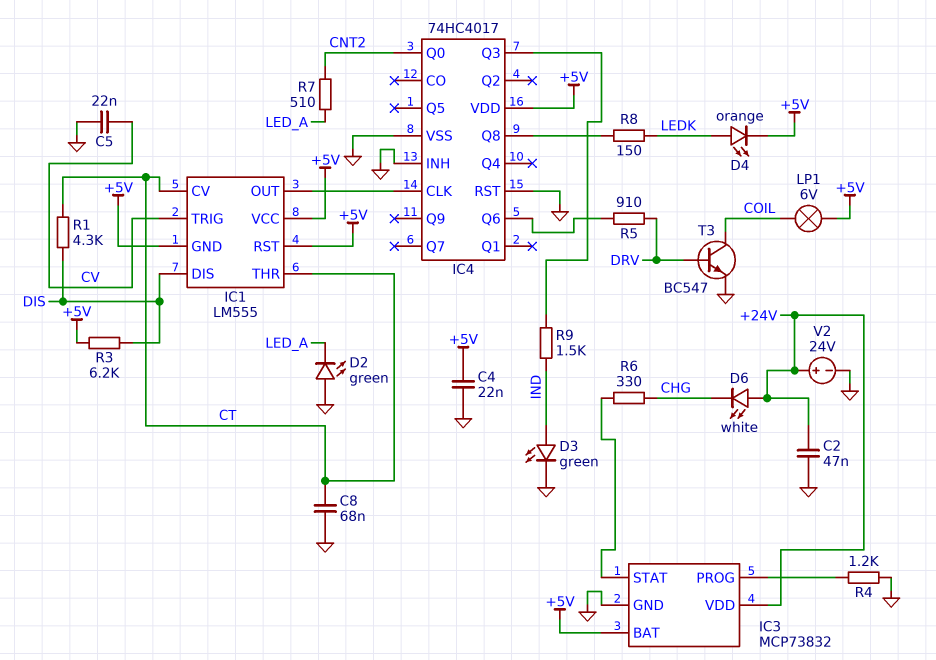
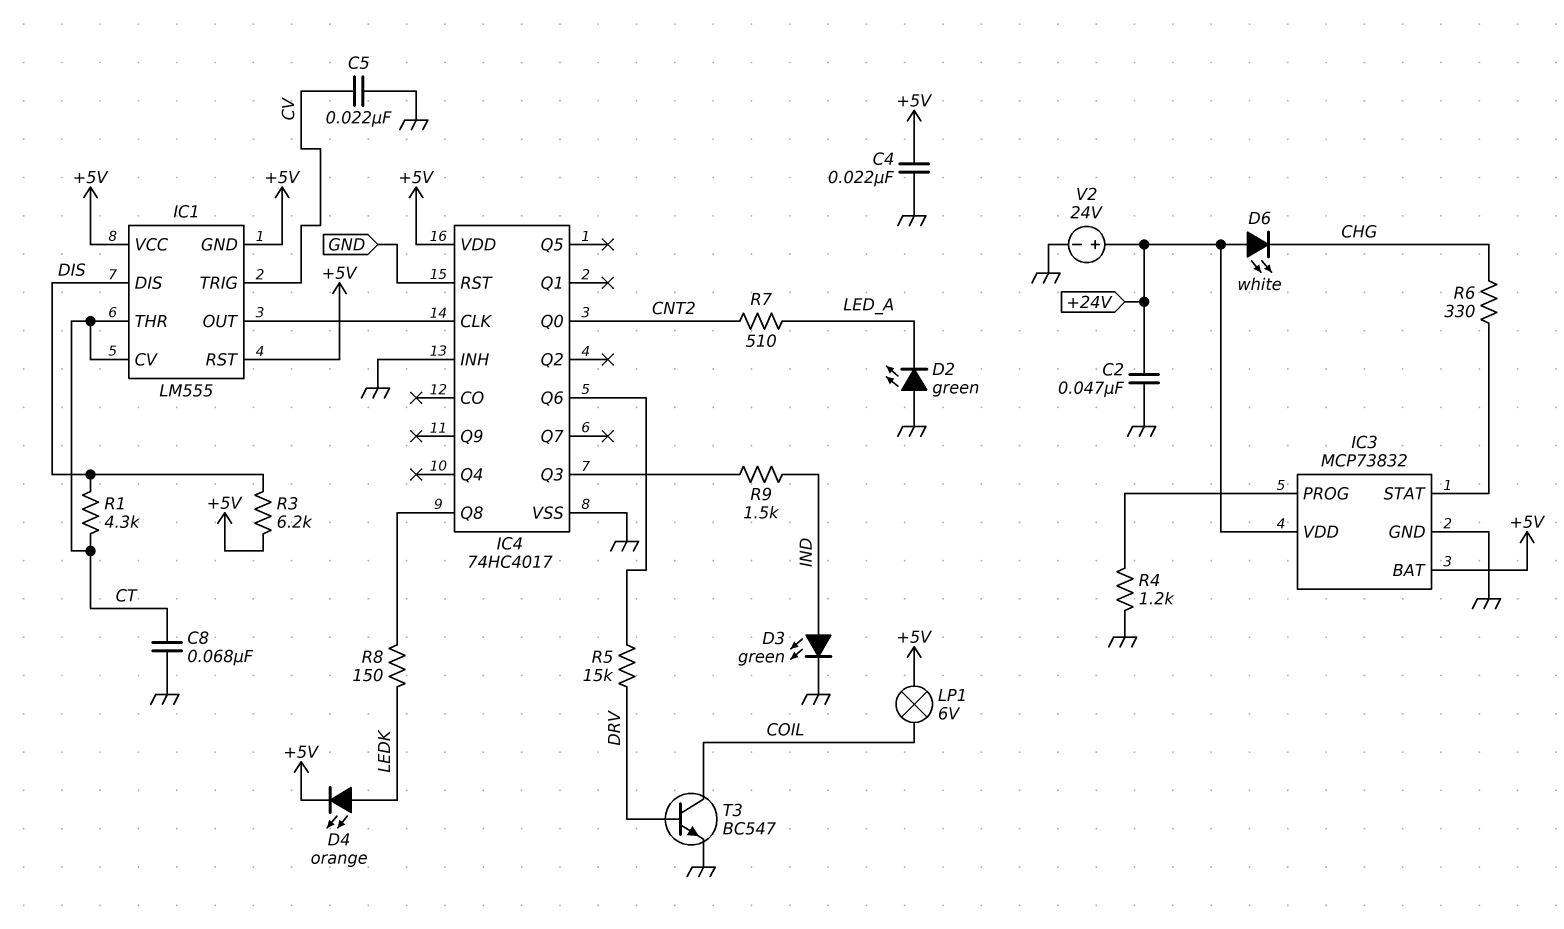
R5: 910 (DRV, IC4/Q6) -> 15k (DRV, IC4/Q6)

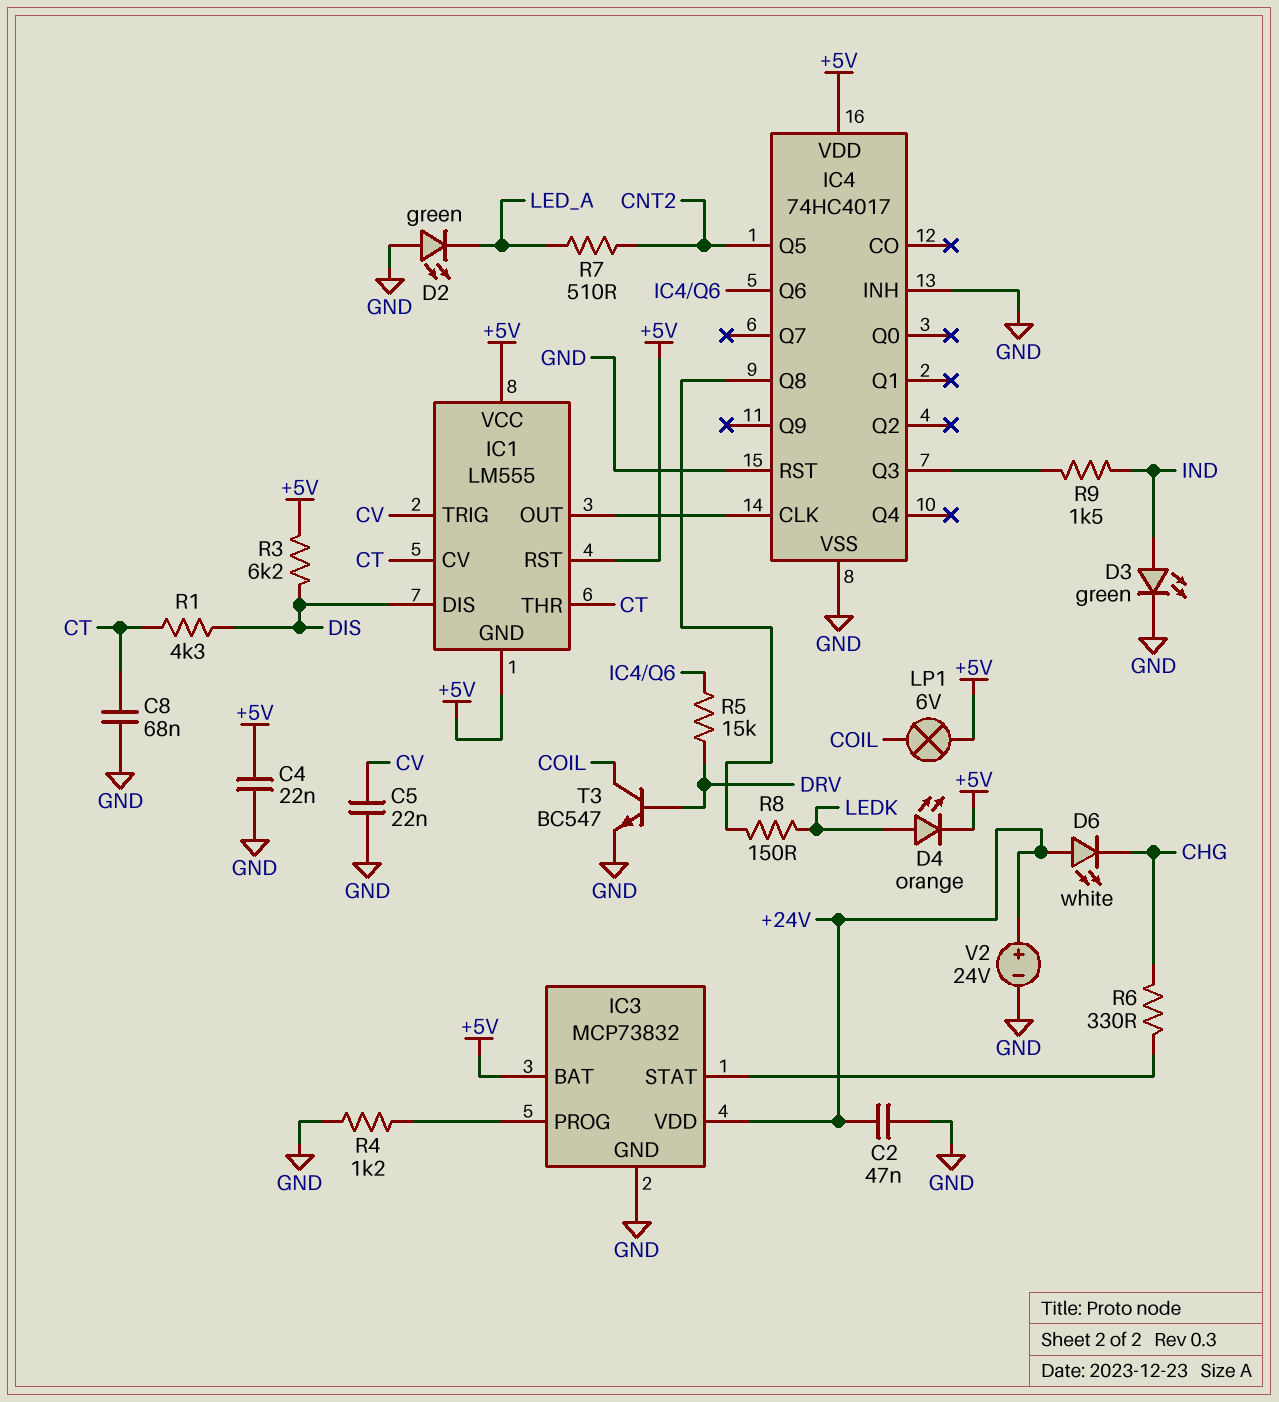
IC4 pin Q0: CNT2 -> none
IC4 pin Q5: none -> CNT2

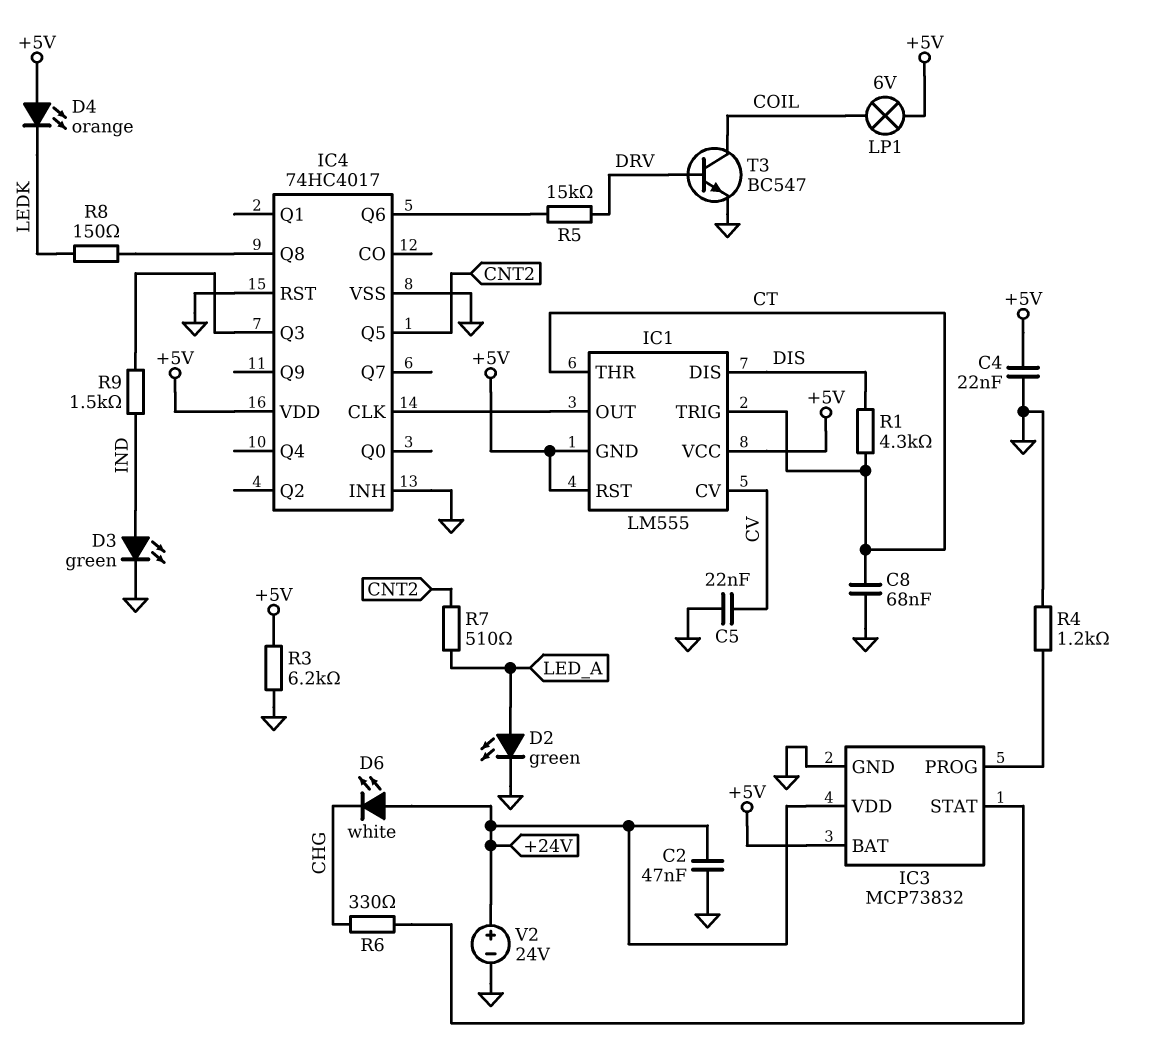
D2: LED green (A GND, K LED_A) -> LED green (A LED_A, K GND)
D4: LED orange (A LEDK, K +5V) -> LED orange (A +5V, K LEDK)
IC1 pin CV: CT -> CV
IC1 pin TRIG: CV -> CT
R3: 6.2k (+5V, DIS) -> 6.2k (+5V, GND)

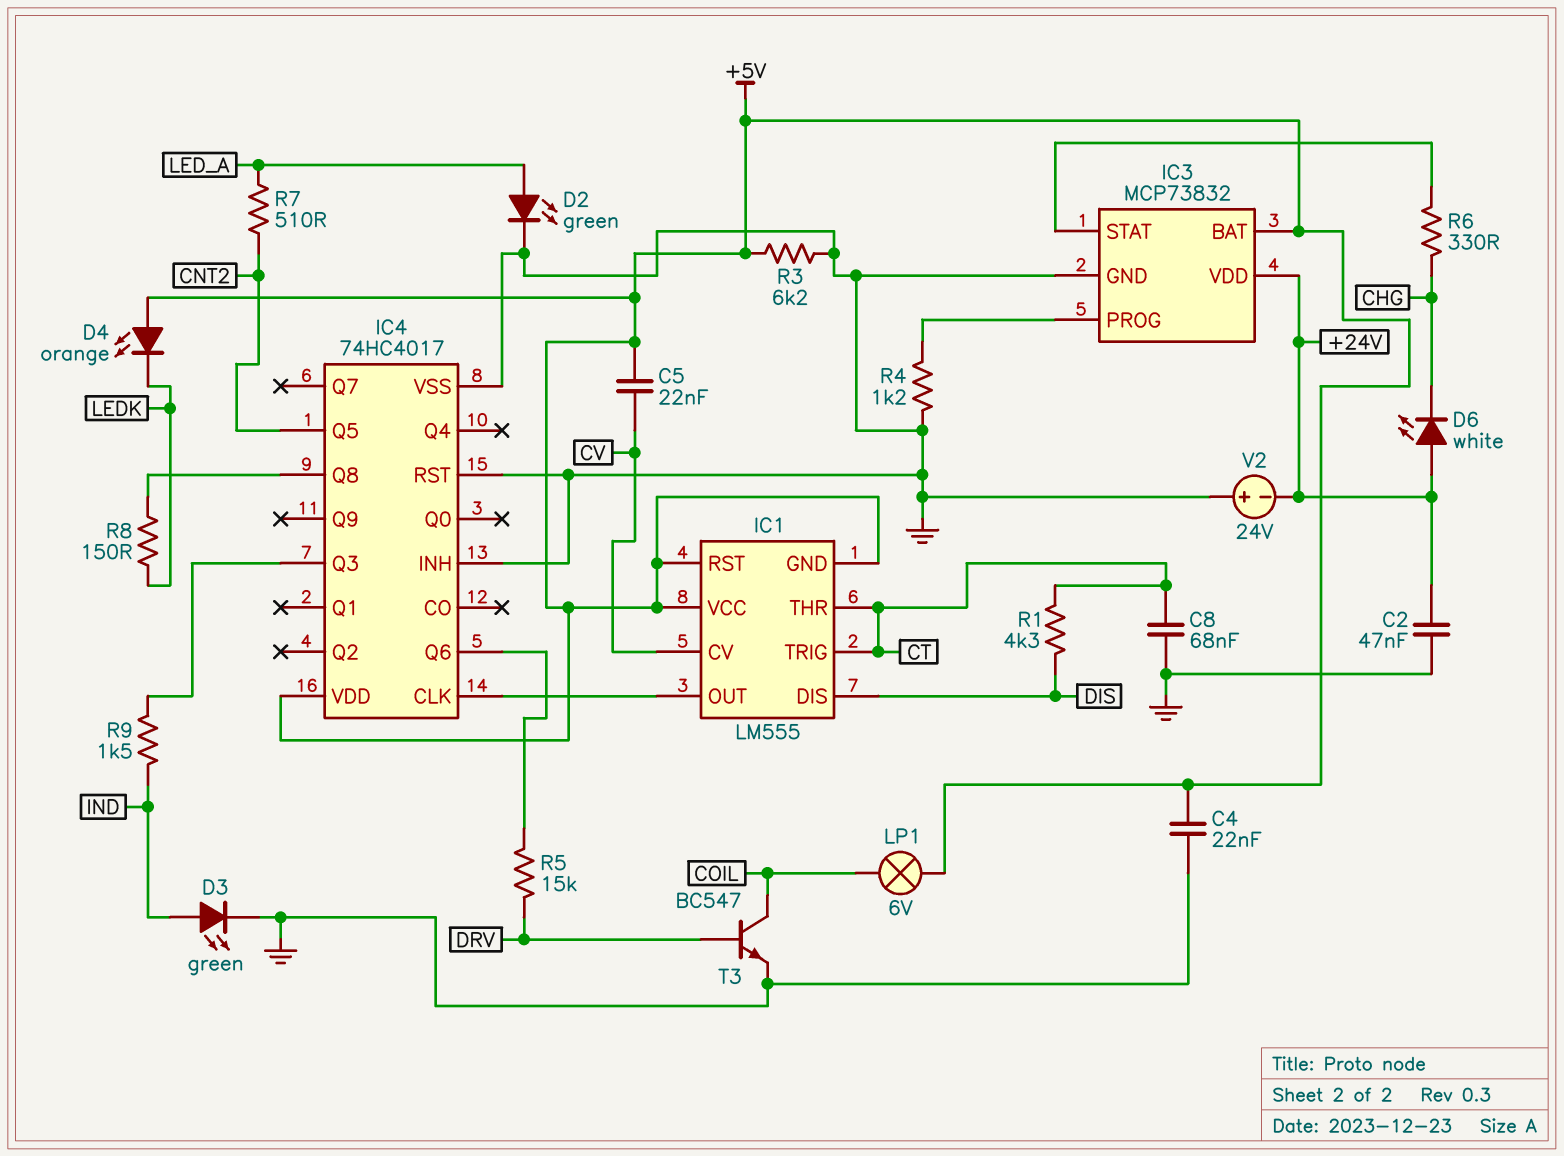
C5: 22nF (CV, GND) -> 22nF (+5V, CV)
V2: 24V (plus +24V, minus GND) -> 24V (plus GND, minus +24V)

